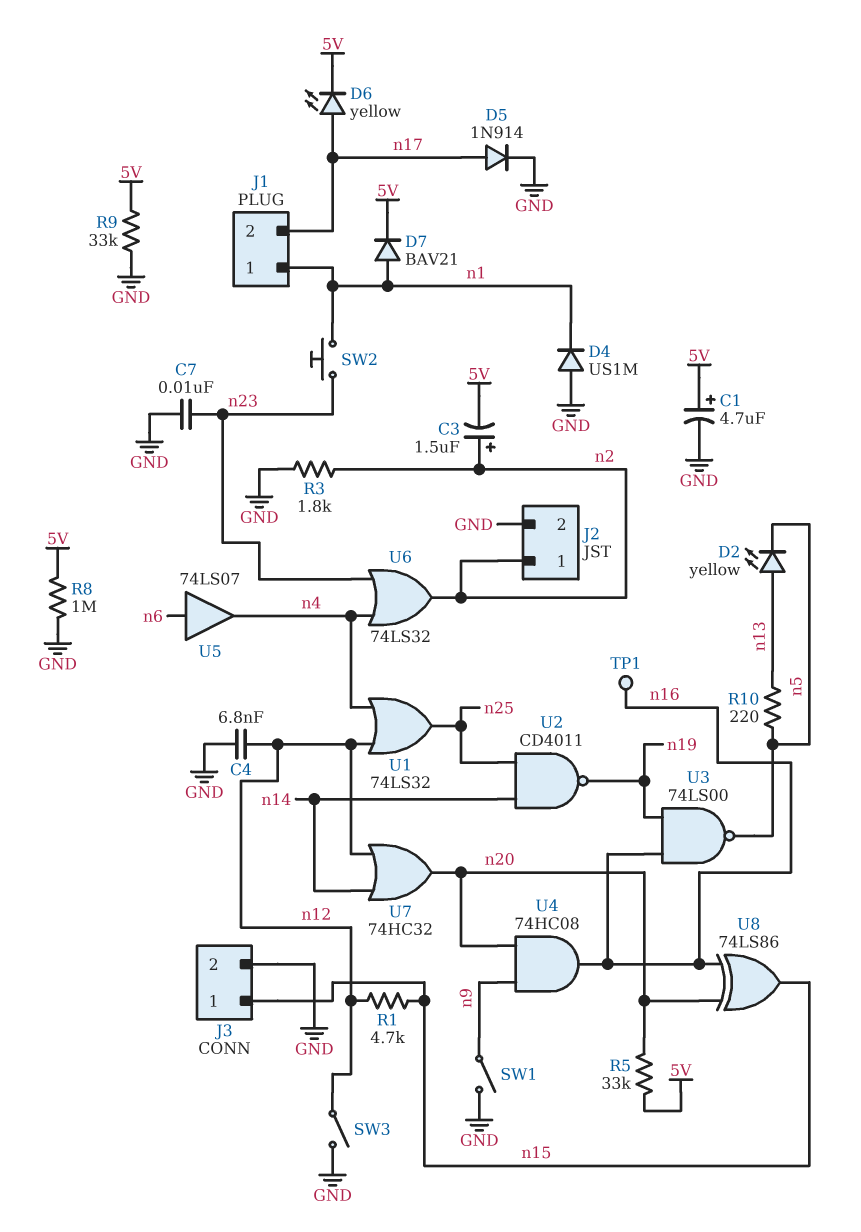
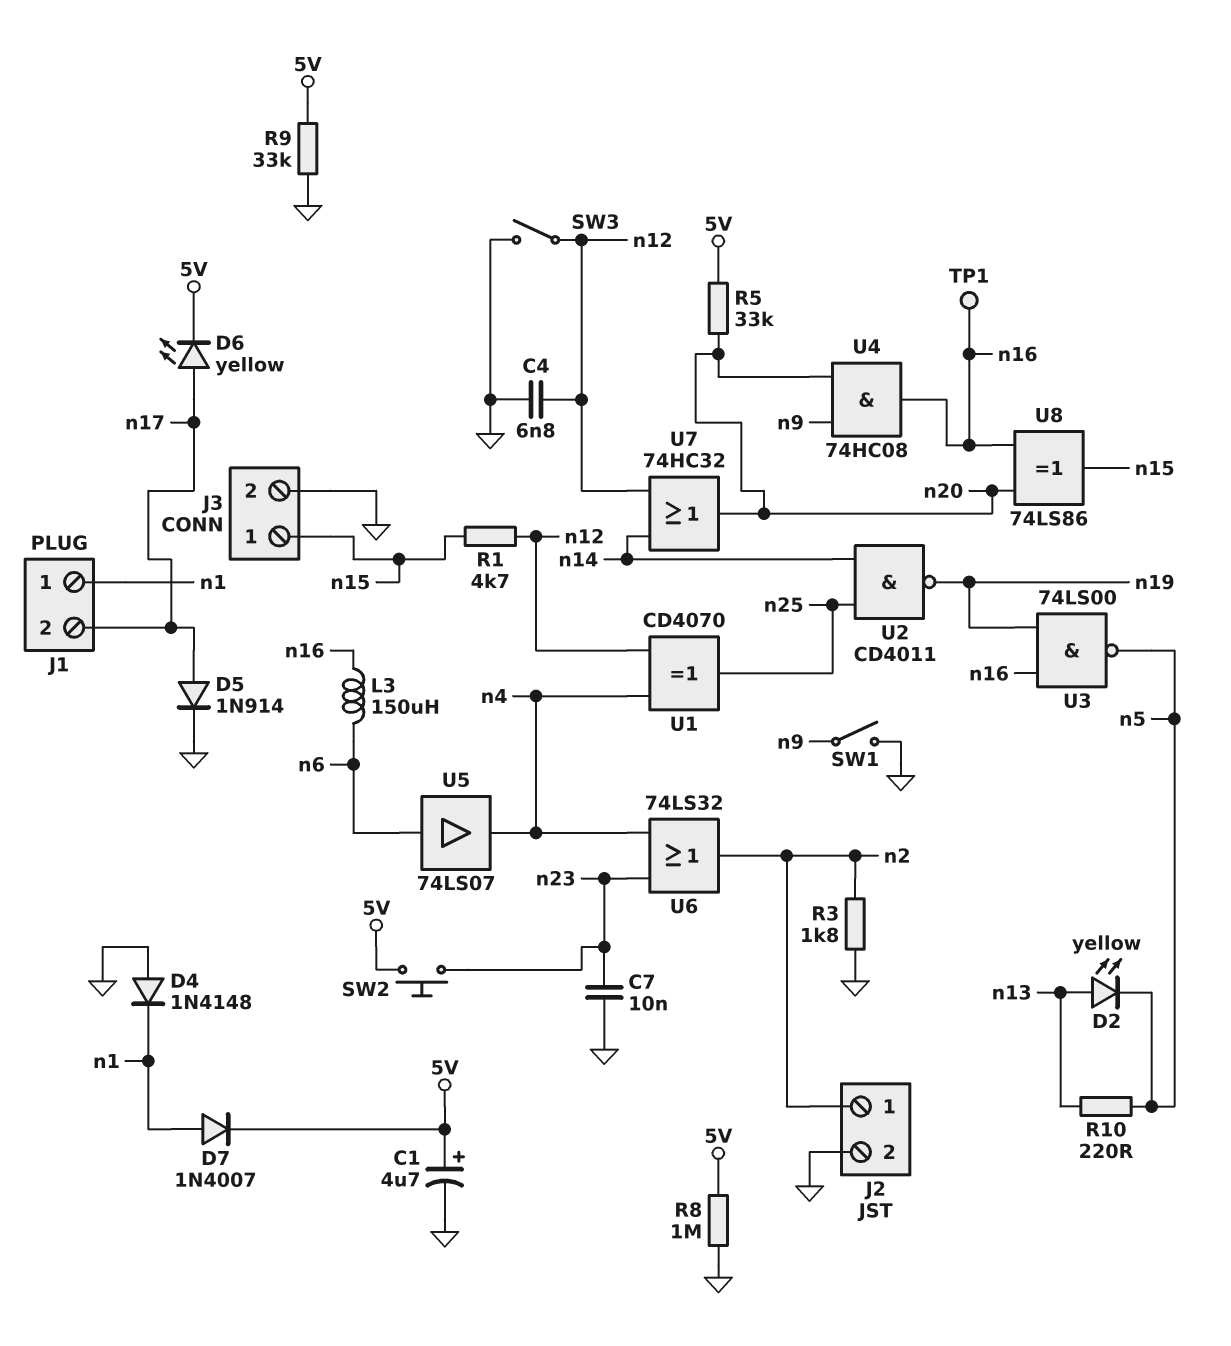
C3: 1.5uF (plus n2, minus 5V) -> none
D4: diode US1M (A GND, K n1) -> diode 1N4148 (A GND, K n1)
D7: diode BAV21 (A n1, K 5V) -> diode 1N4007 (A n1, K 5V)
L3: none -> 150uH (n6, n16)
SW2: button (n1, n23) -> button (5V, n23)
U1: OR 74LS32 (in n4, in n12, out n25) -> XOR CD4070 (in n4, in n12, out n25)

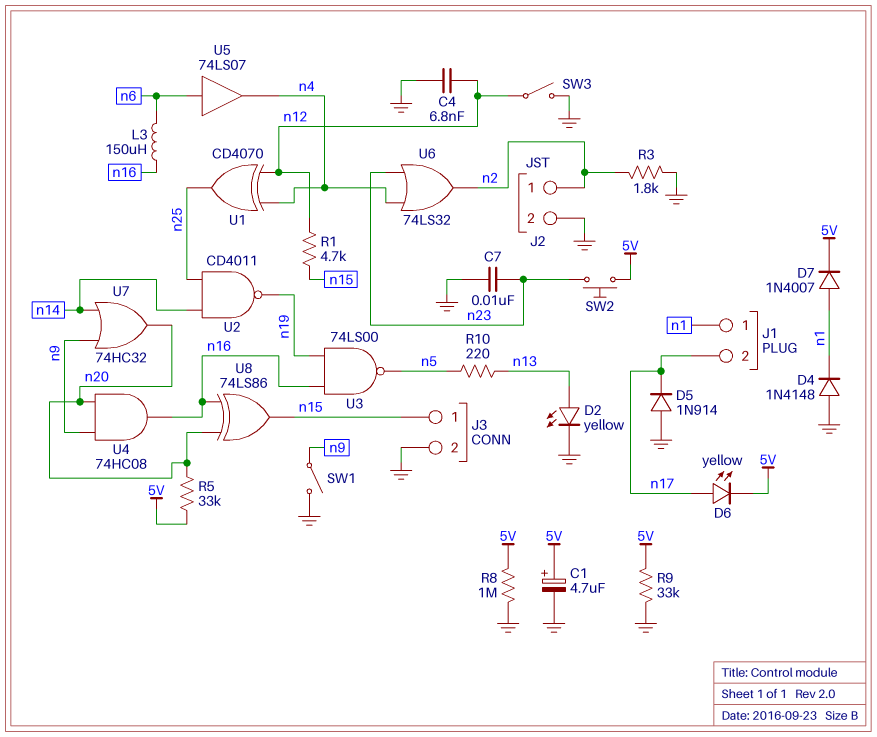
D2: LED yellow (A n13, K n5) -> LED yellow (A n13, K GND)
D5: diode 1N914 (A n17, K GND) -> diode 1N914 (A GND, K n17)
TP1: test point (n16) -> none
U7: OR 74HC32 (in n12, in n14, out n20) -> OR 74HC32 (in n9, in n14, out n20)

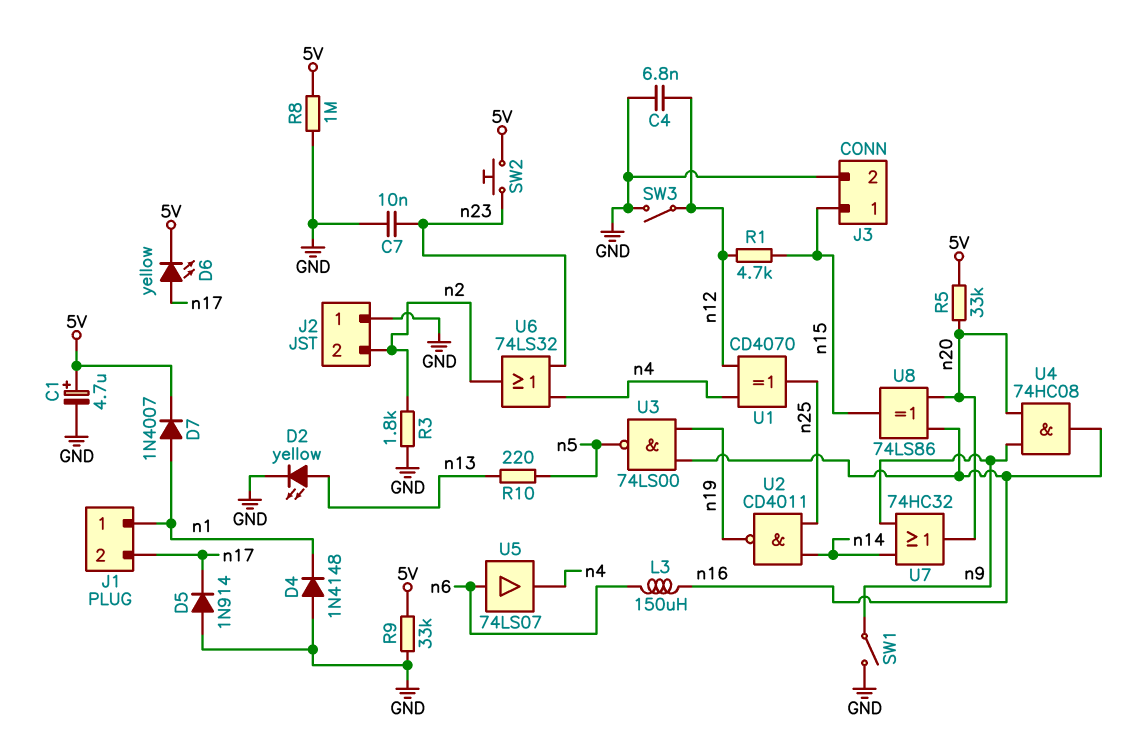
J2 pin 1: n2 -> GND
J2 pin 2: GND -> n2

